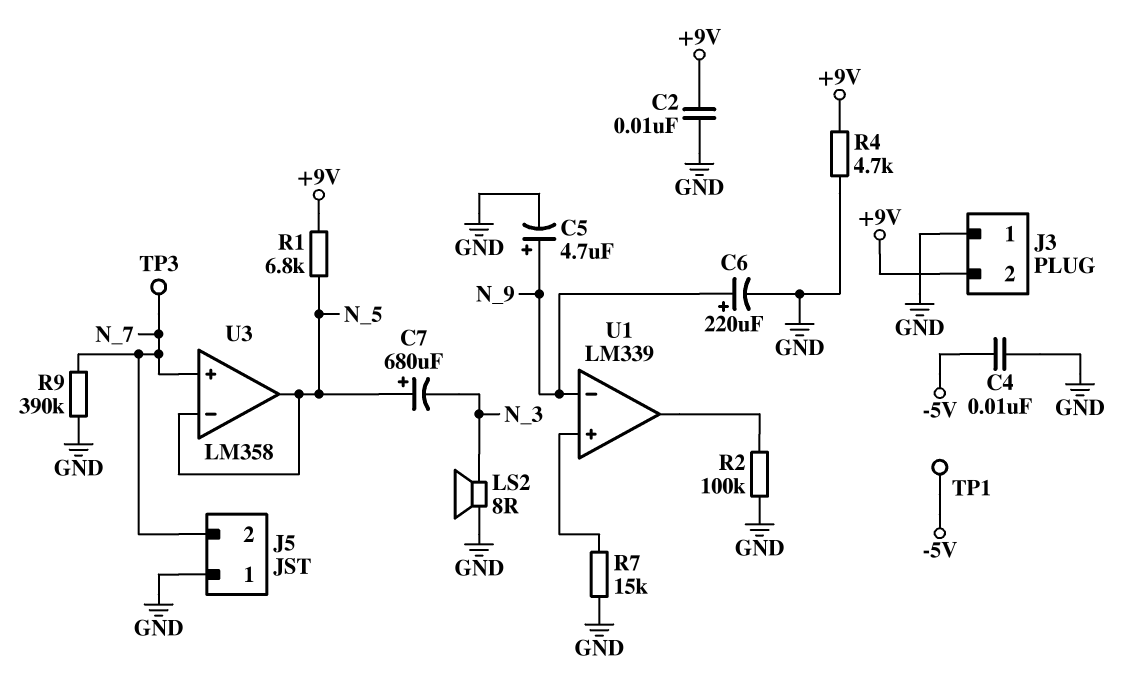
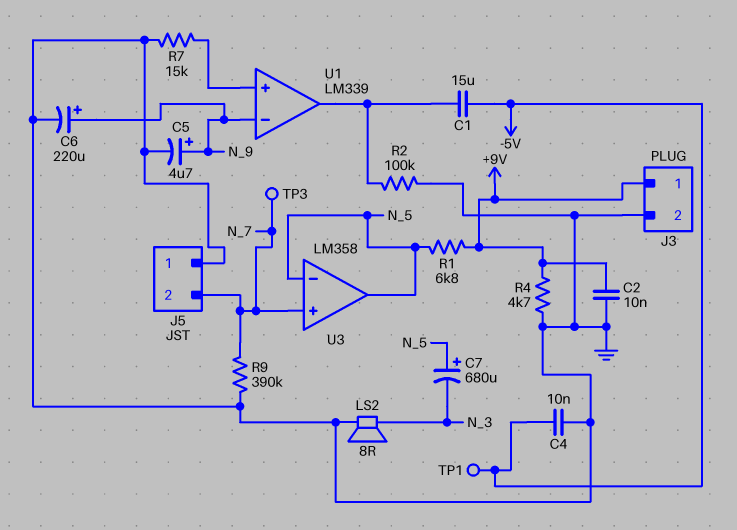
C1: none -> 15uF (-5V, U1/out)
J3 pin 1: GND -> +9V
J3 pin 2: +9V -> GND

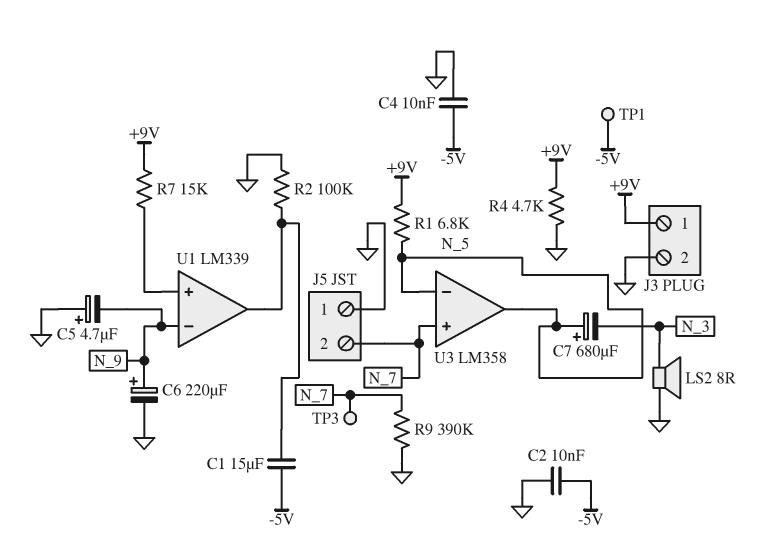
C2: 10nF (+9V, GND) -> 10nF (-5V, GND)
C5: 4.7uF (plus N_9, minus GND) -> 4.7uF (plus GND, minus N_9)
R7: 15k (GND, U1/in+) -> 15k (+9V, U1/in+)

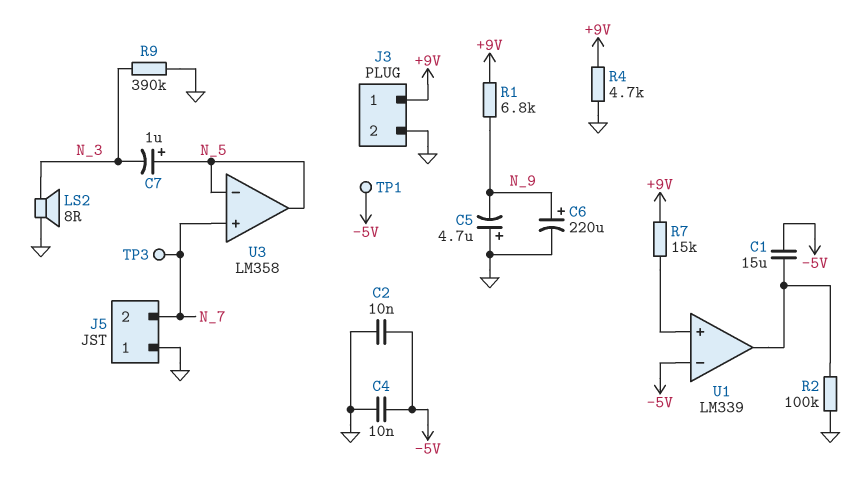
C7: 680uF (plus N_5, minus N_3) -> 1uF (plus N_5, minus N_3)
R1: 6.8k (+9V, N_5) -> 6.8k (+9V, N_9)
R9: 390k (GND, N_7) -> 390k (GND, N_3)
U1 pin in-: N_9 -> -5V

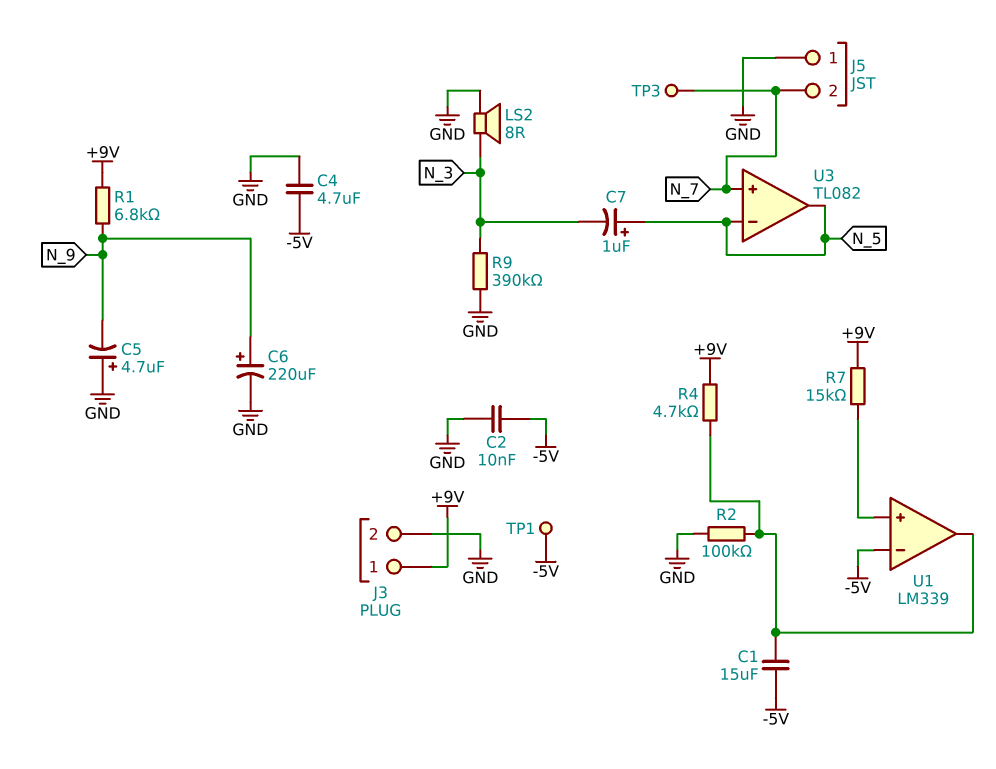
C4: 10nF (-5V, GND) -> 4.7uF (-5V, GND)
R4: 4.7k (+9V, GND) -> 4.7k (+9V, U1/out)
U3: LM358 -> TL082

